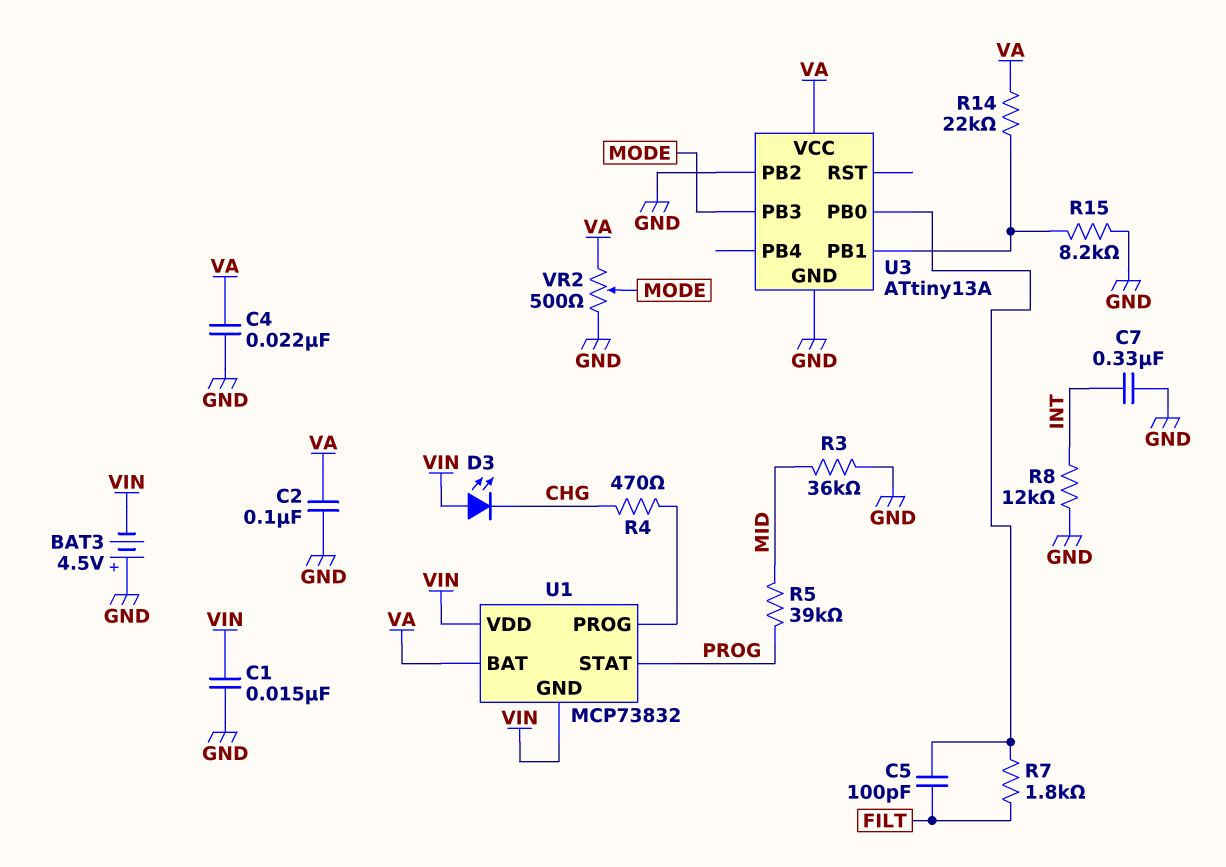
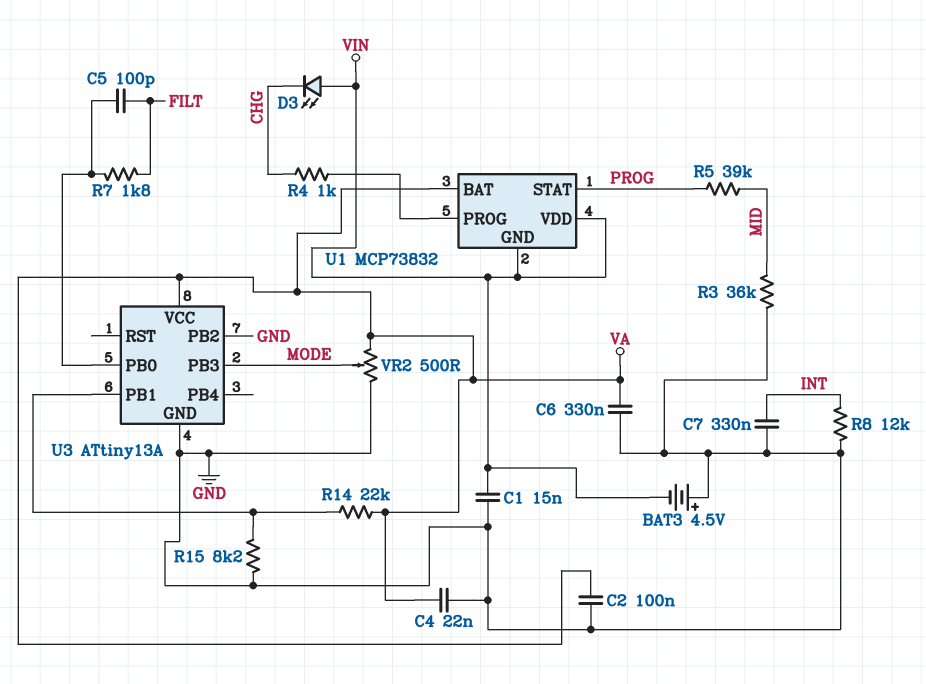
C6: none -> 330nF (GND, VA)
R4: 470 (CHG, U1/PROG) -> 1k (CHG, U1/PROG)

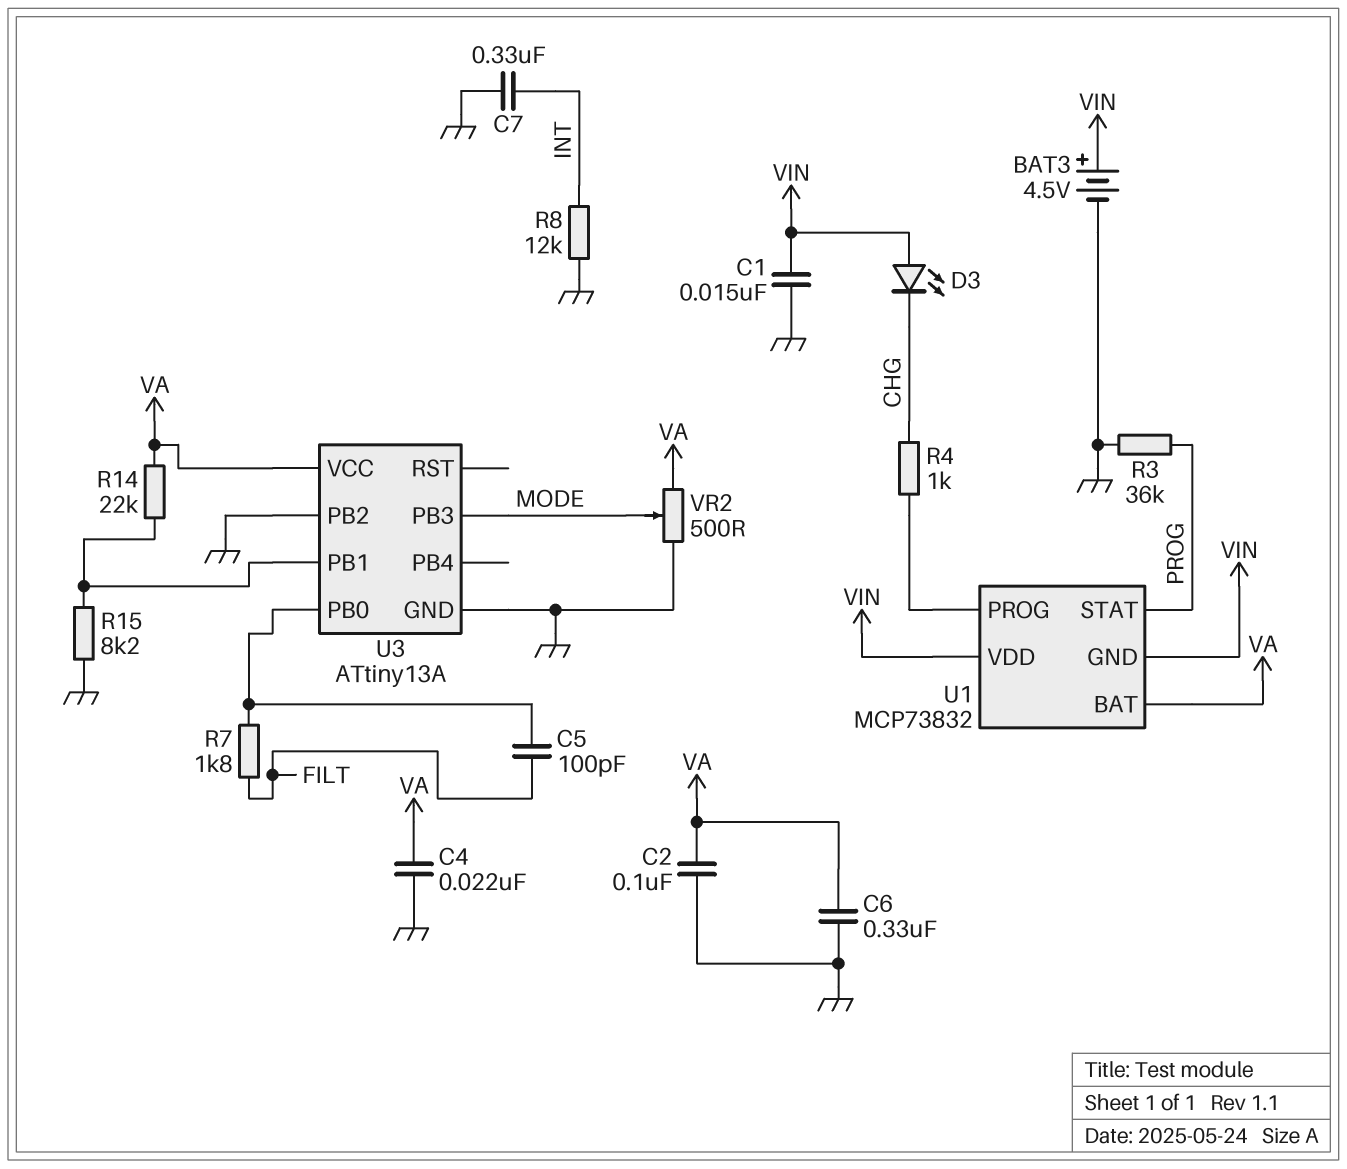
BAT3: 4.5V (plus GND, minus VIN) -> 4.5V (plus VIN, minus GND)
R3: 36k (GND, MID) -> 36k (GND, PROG)
R5: 39k (MID, PROG) -> none

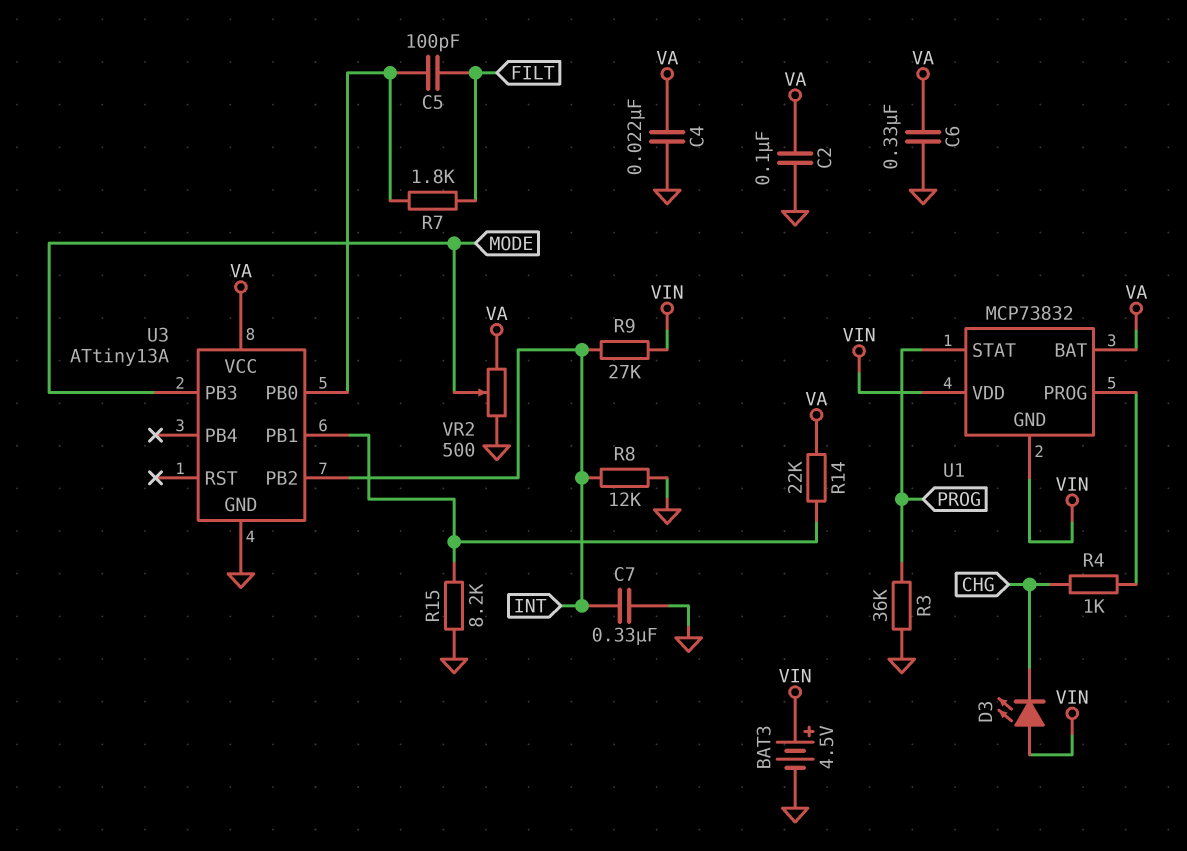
C1: 15nF (GND, VIN) -> none
R9: none -> 27k (INT, VIN)
U3 pin PB2: GND -> INT

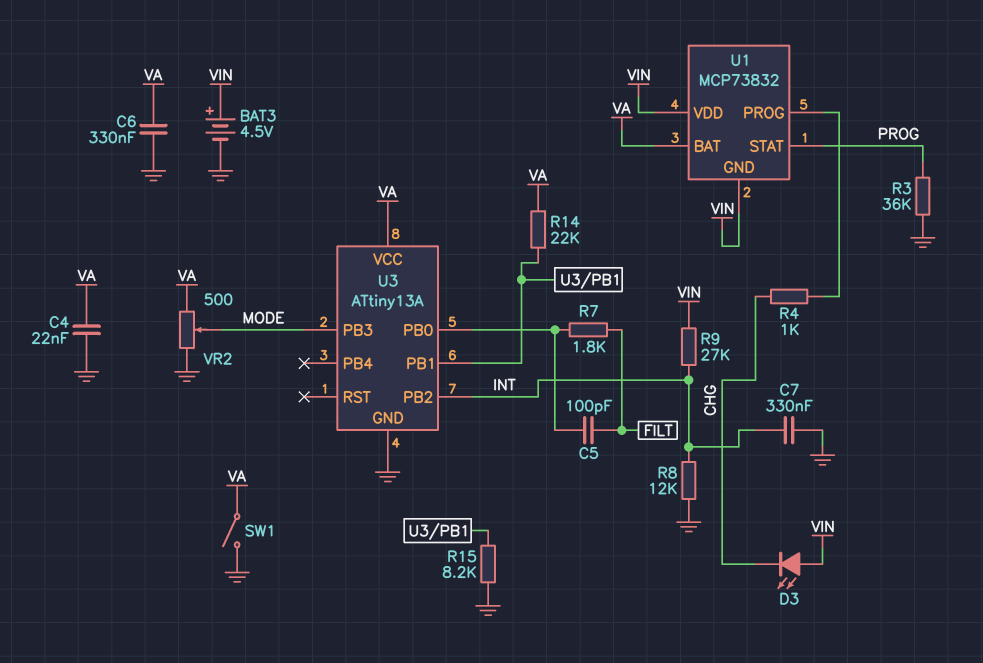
C2: 100nF (GND, VA) -> none
SW1: none -> switch (GND, VA)

